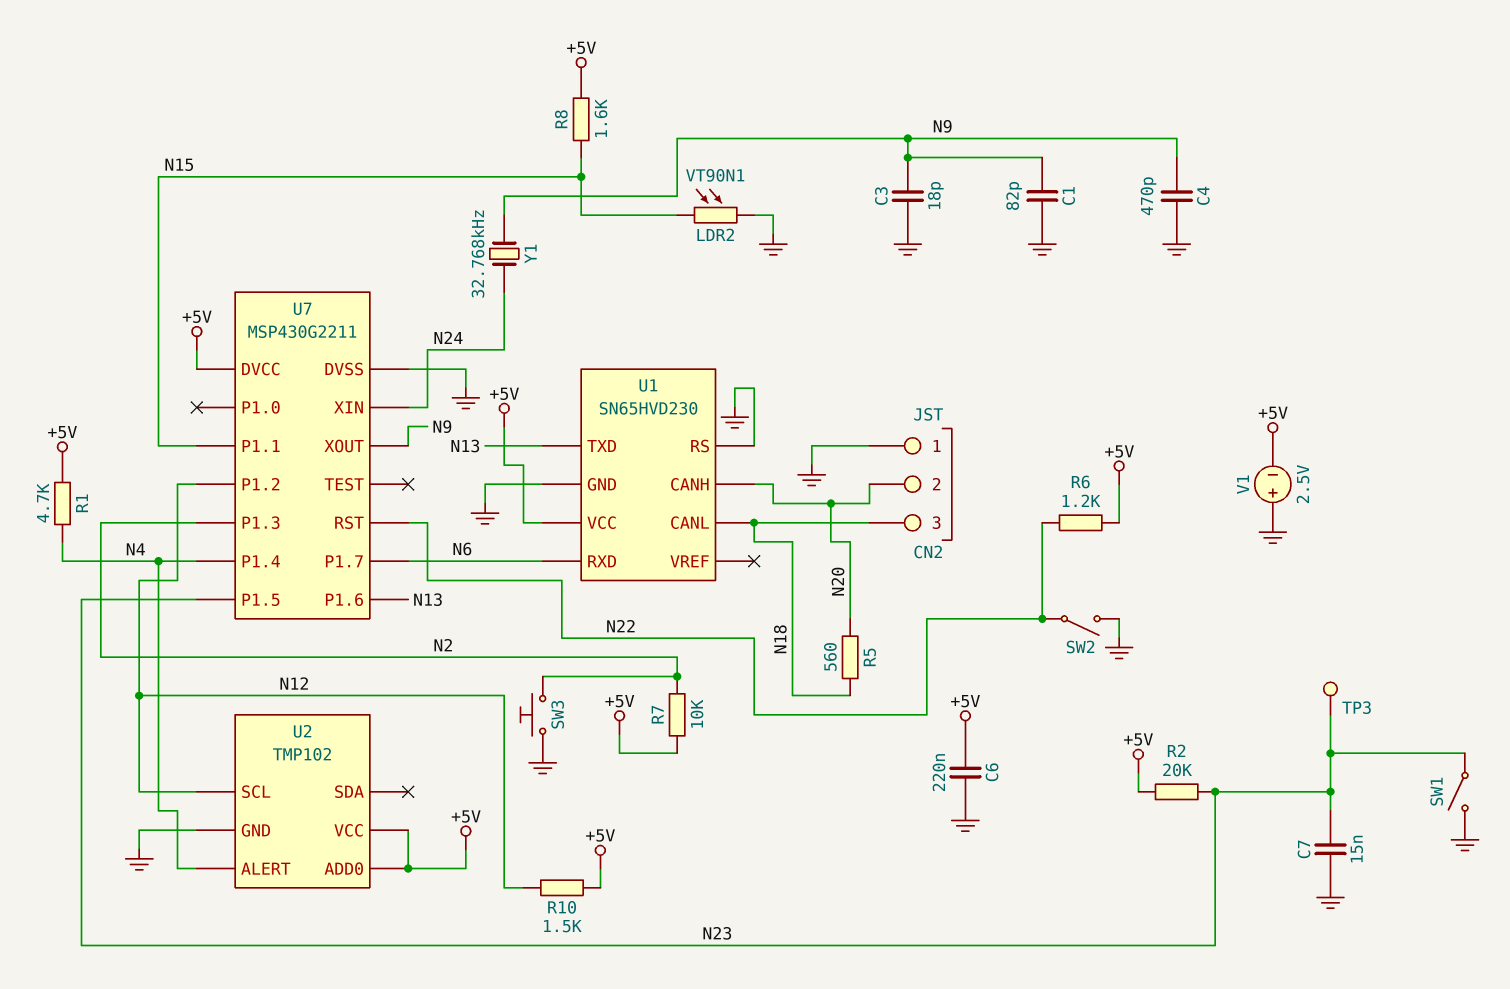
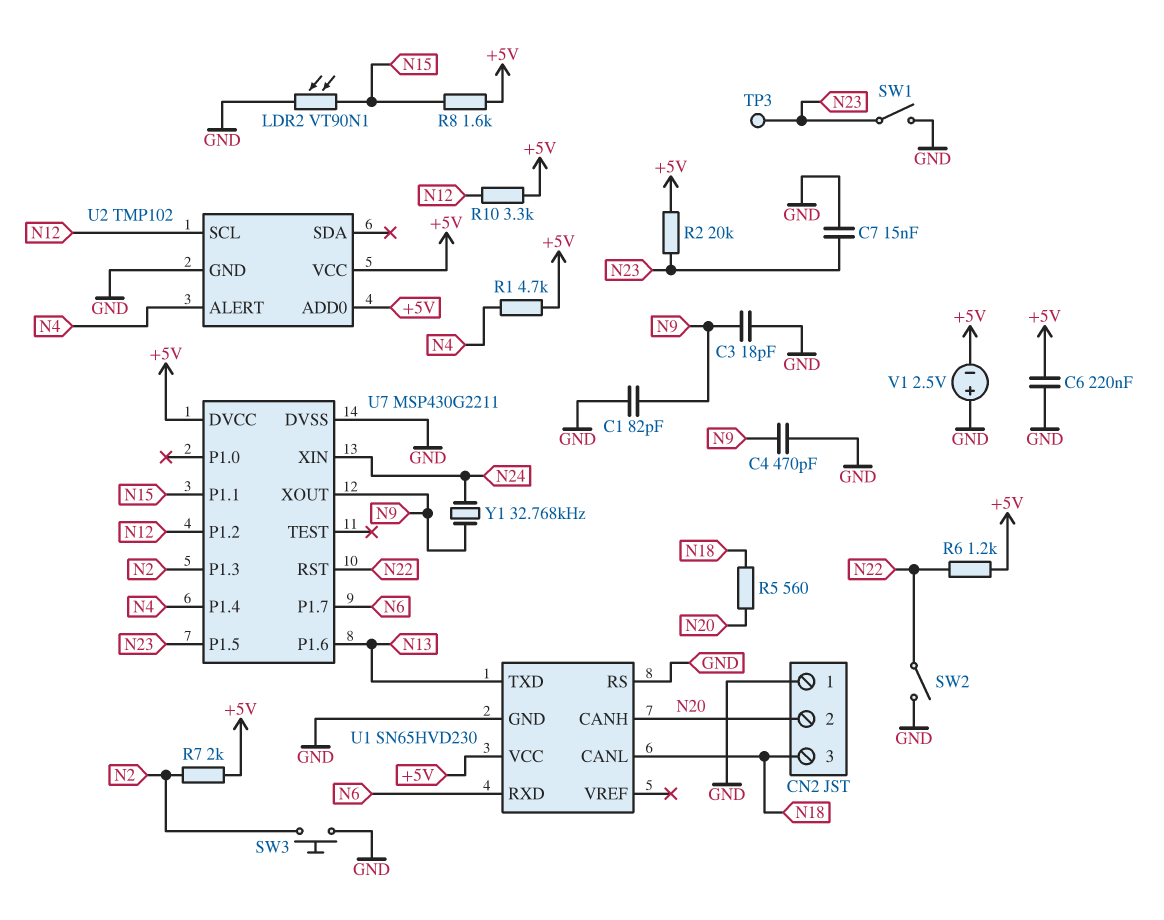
R7: 10k (+5V, N2) -> 2k (+5V, N2)
R10: 1.5k (+5V, N12) -> 3.3k (+5V, N12)

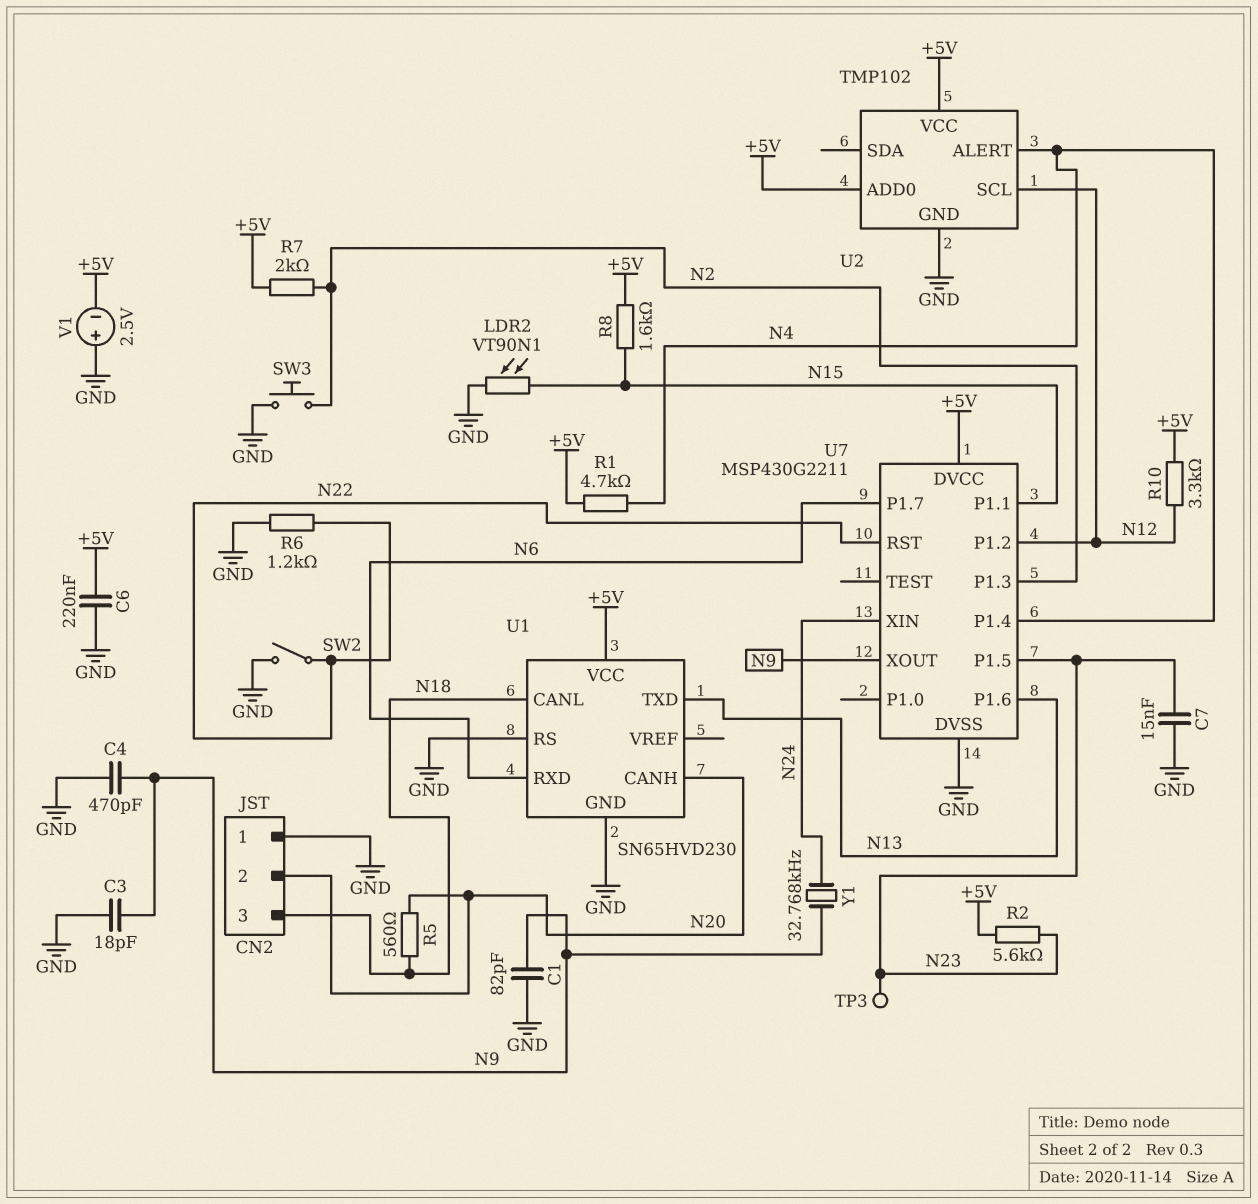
R2: 20k (+5V, N23) -> 5.6k (+5V, N23)
R6: 1.2k (+5V, N22) -> 1.2k (GND, N22)
SW1: switch (GND, N23) -> none

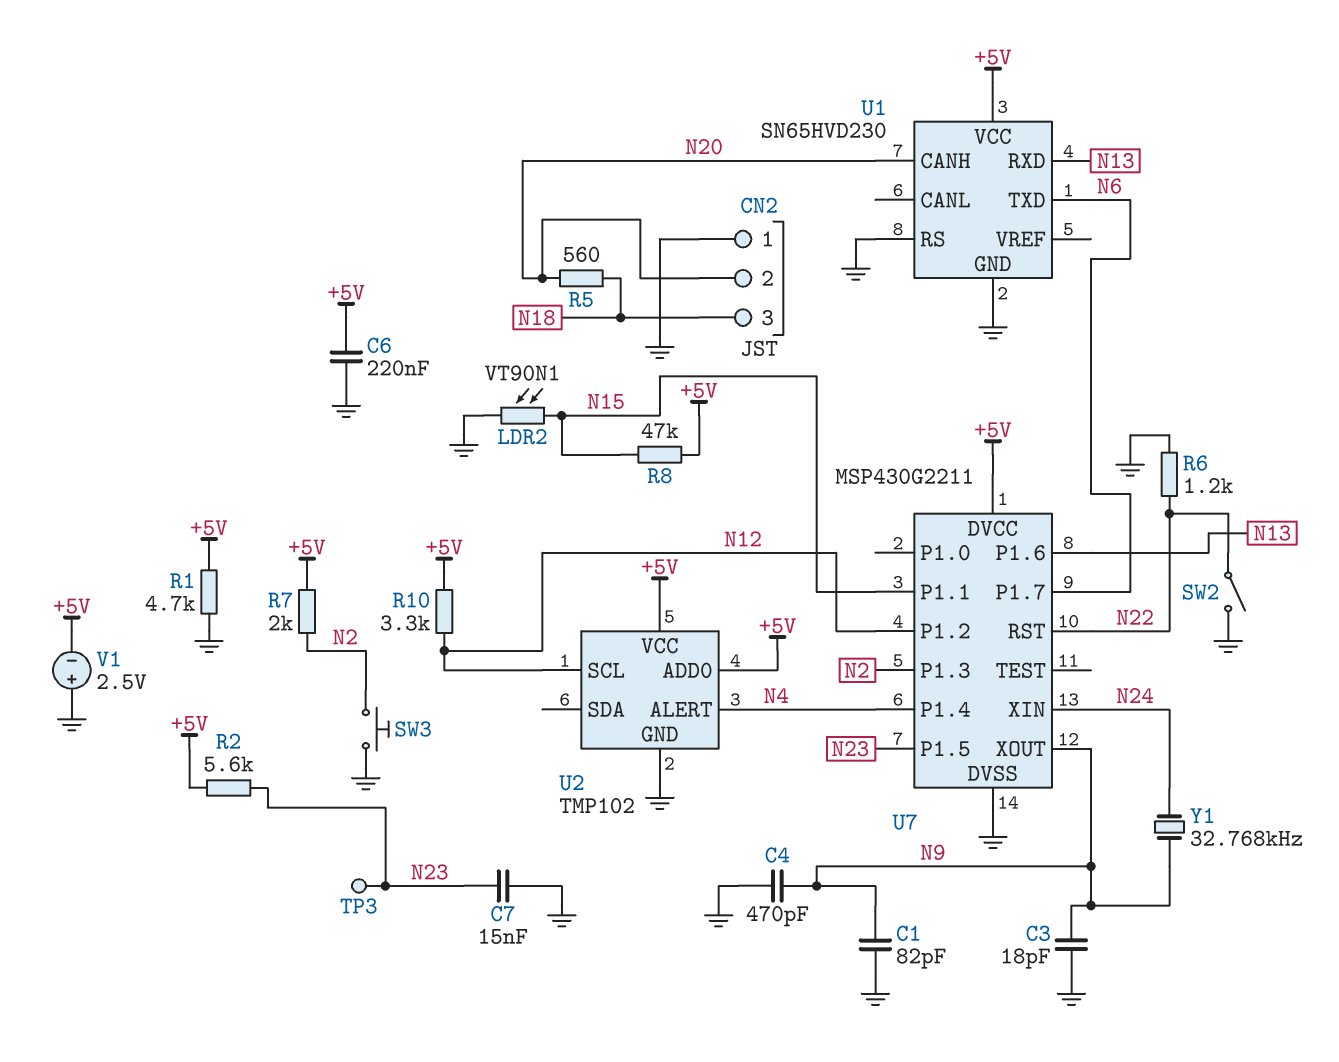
R1: 4.7k (+5V, N4) -> 4.7k (+5V, GND)
R8: 1.6k (+5V, N15) -> 47k (+5V, N15)
U1 pin CANL: N18 -> none
U1 pin RXD: N6 -> N13
U1 pin TXD: N13 -> N6

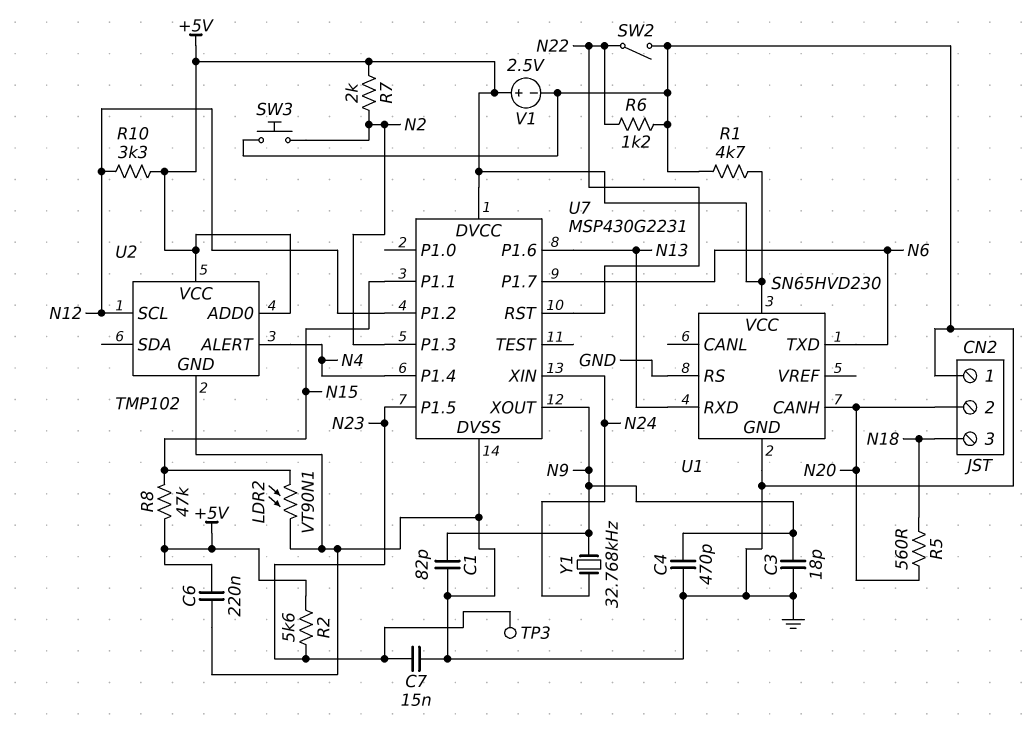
U7: MSP430G2211 -> MSP430G2231
V1: 2.5V (plus GND, minus +5V) -> 2.5V (plus +5V, minus GND)

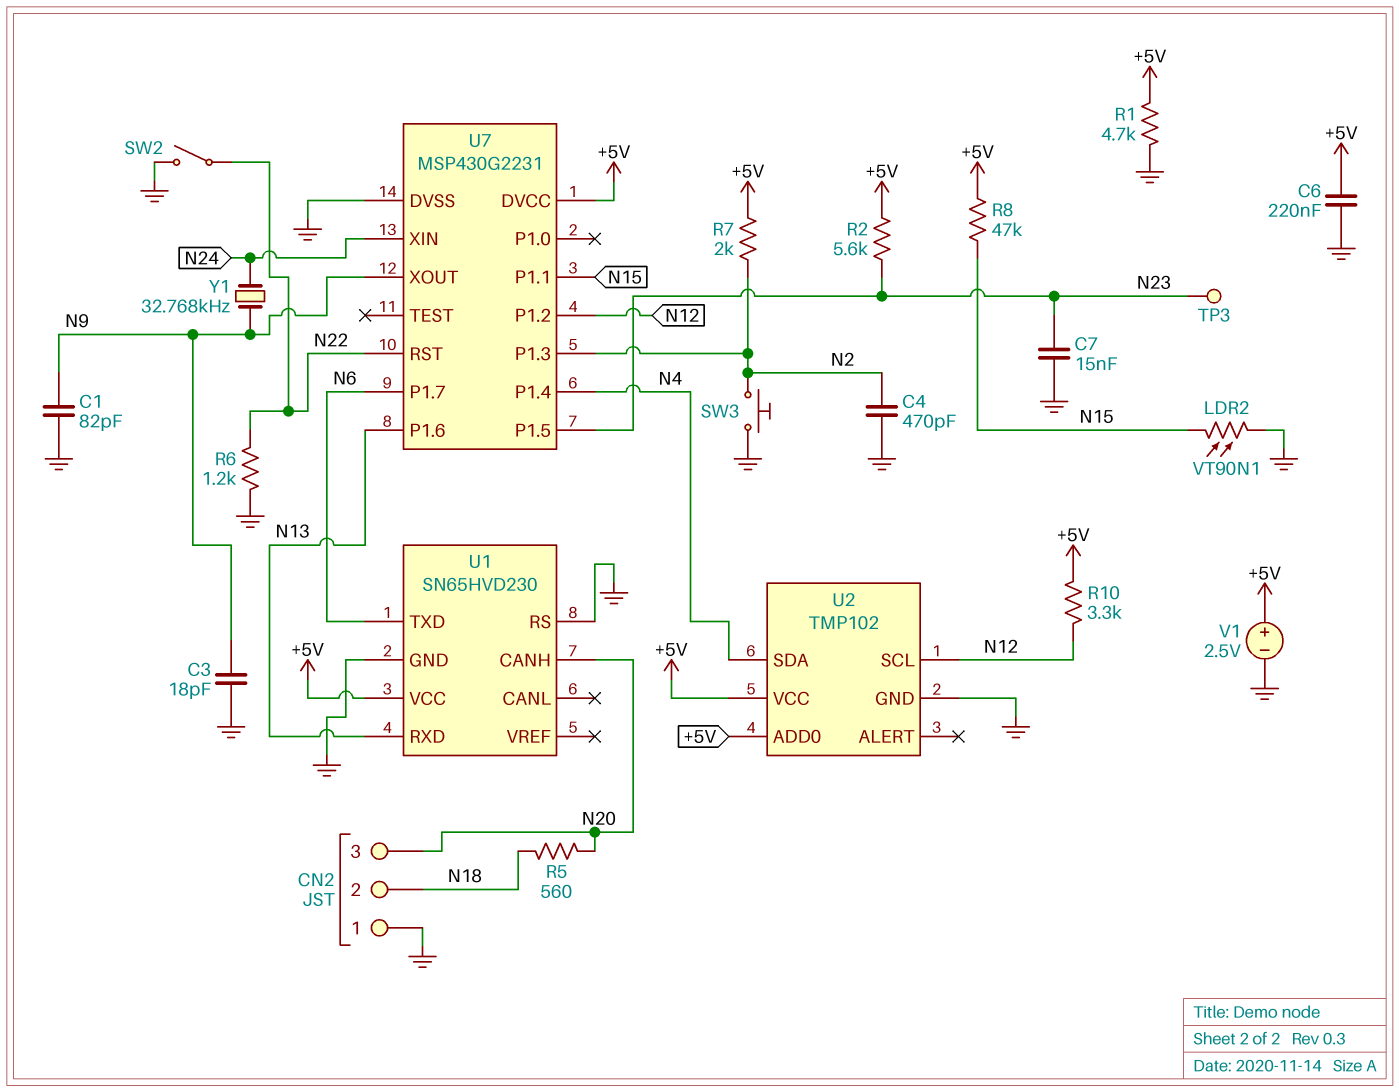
C4: 470pF (GND, N9) -> 470pF (GND, N2)
CN2 pin 2: N20 -> N18
CN2 pin 3: N18 -> N20
U2 pin ALERT: N4 -> none
U2 pin SDA: none -> N4

